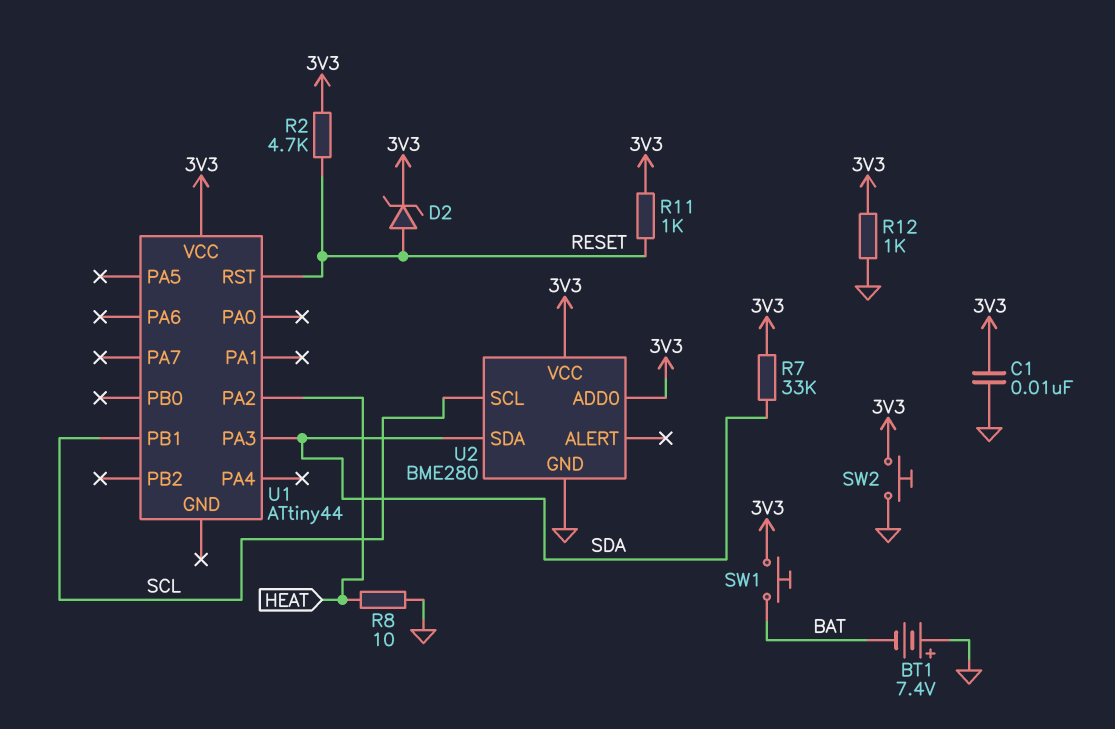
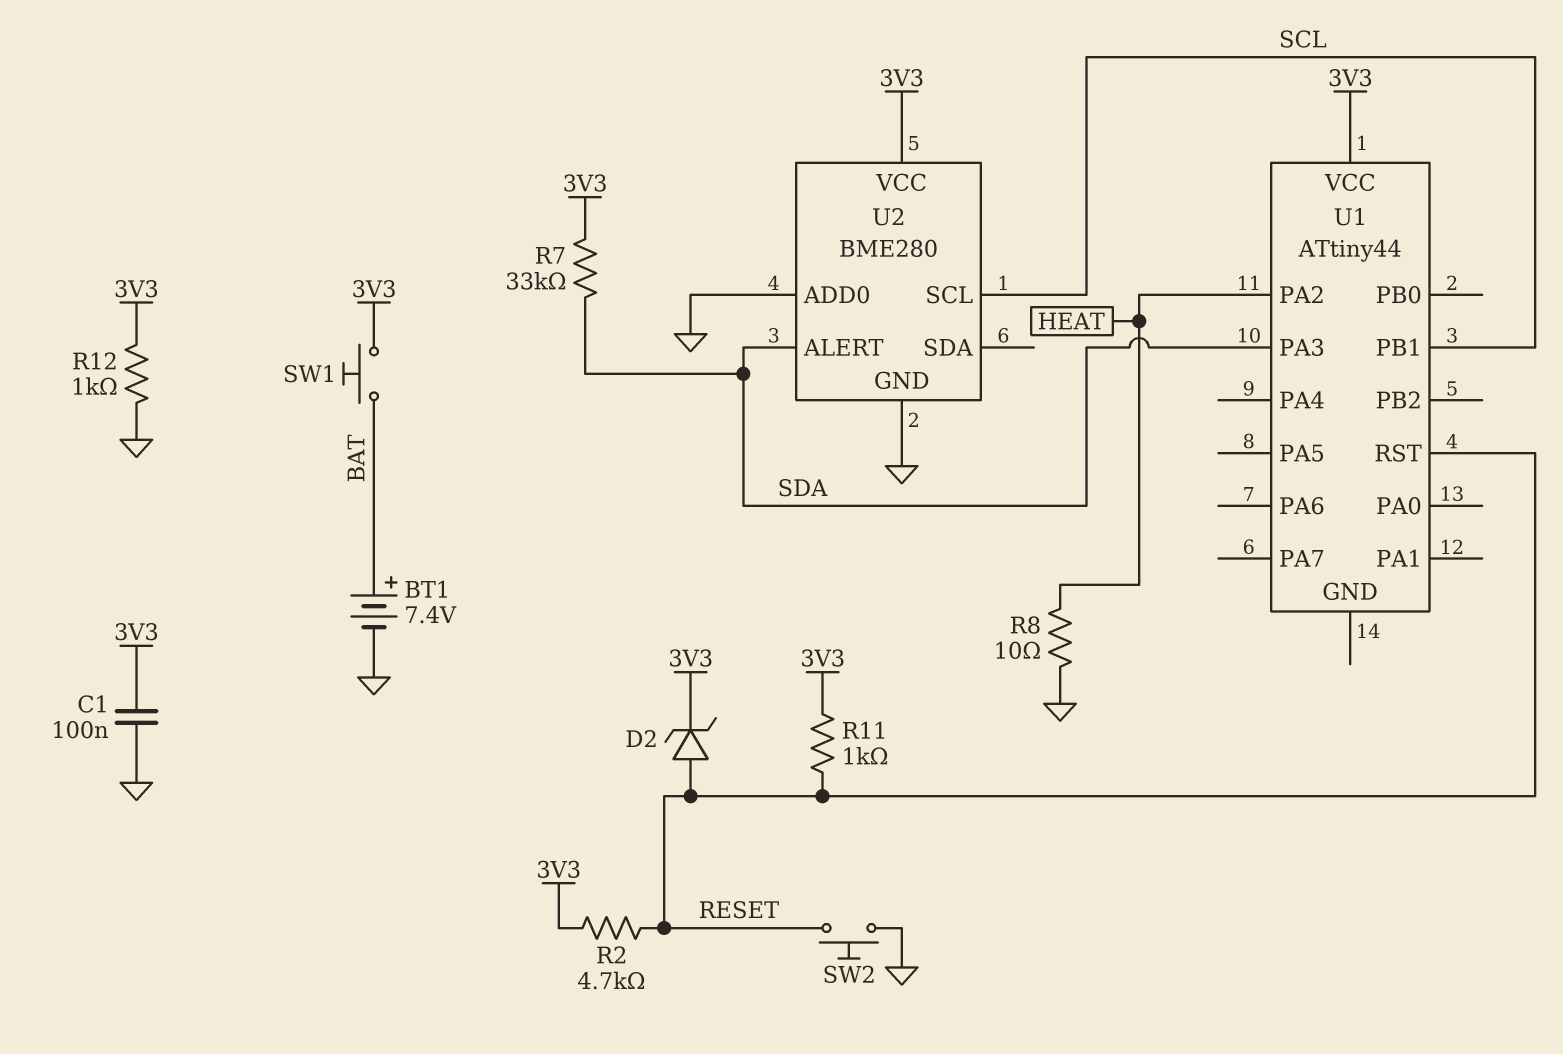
BT1: 7.4V (plus GND, minus BAT) -> 7.4V (plus BAT, minus GND)
C1: 10nF (3V3, GND) -> 100nF (3V3, GND)
SW2: button (3V3, GND) -> button (GND, RESET)
U2 pin ADD0: 3V3 -> GND
U2 pin ALERT: none -> SDA
U2 pin SDA: SDA -> none

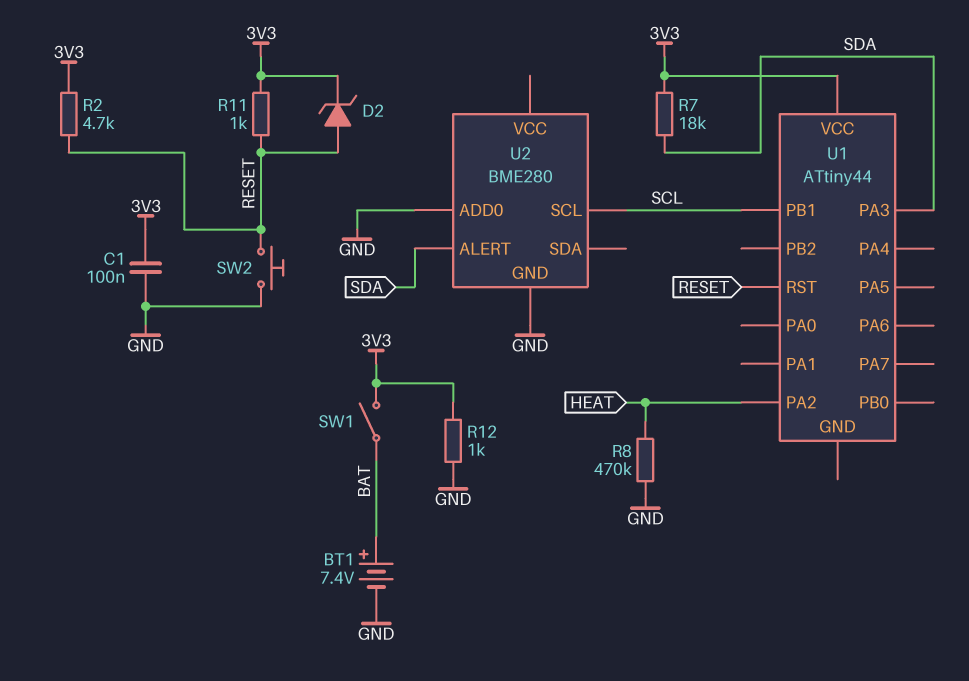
R7: 33k (3V3, SDA) -> 18k (3V3, SDA)
R8: 10 (GND, HEAT) -> 470k (GND, HEAT)
SW1: button (3V3, BAT) -> switch (3V3, BAT)
U2 pin VCC: 3V3 -> none

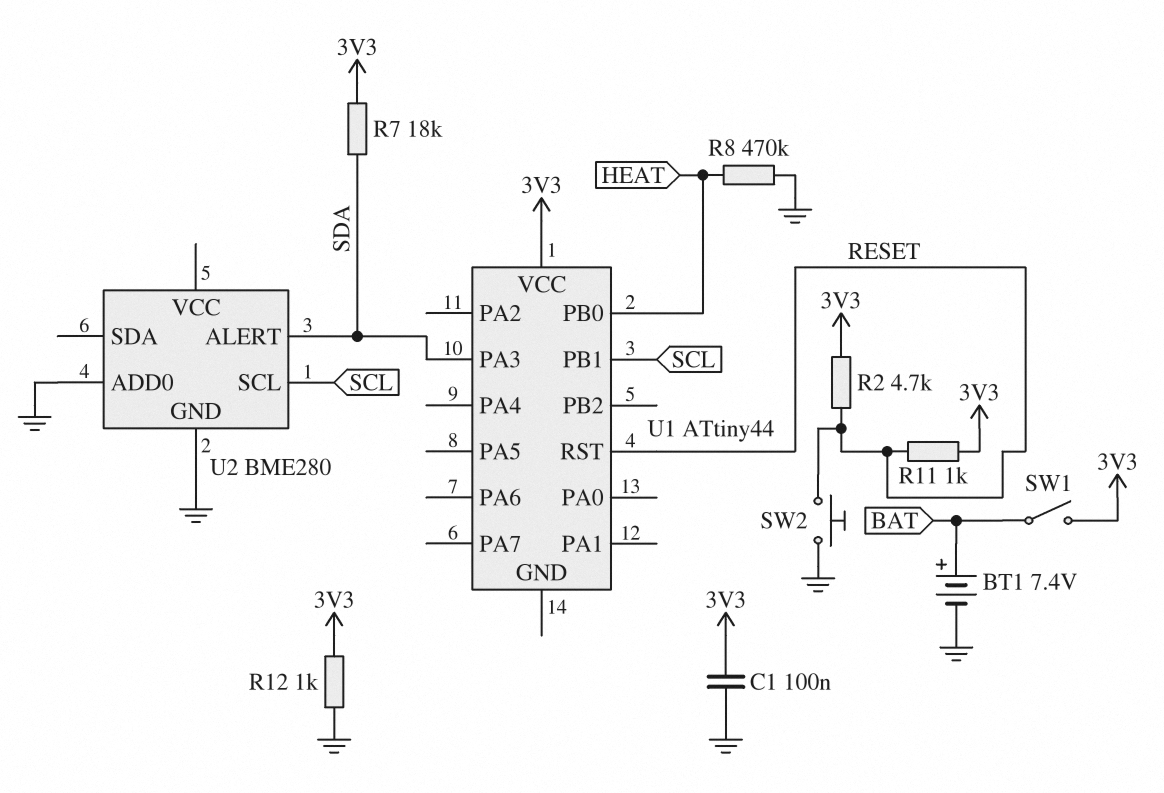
D2: zener (A RESET, K 3V3) -> none
U1 pin PA2: HEAT -> none
U1 pin PB0: none -> HEAT

